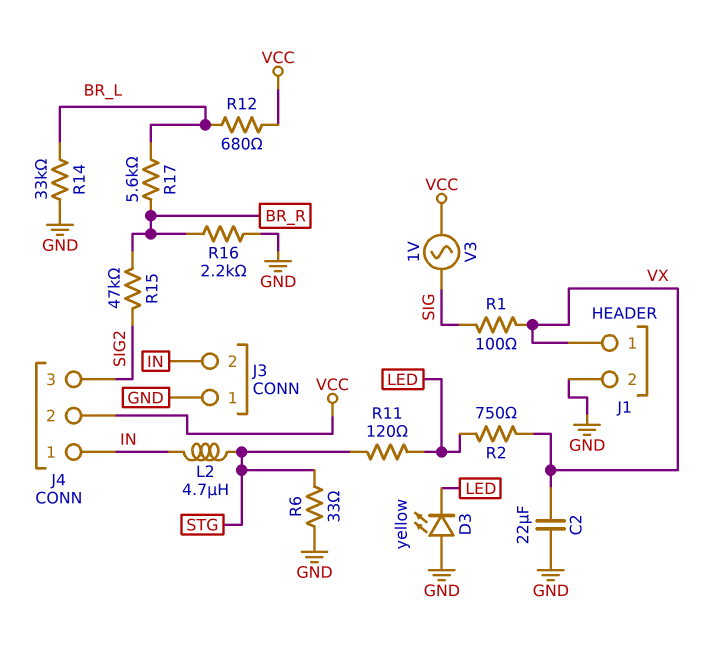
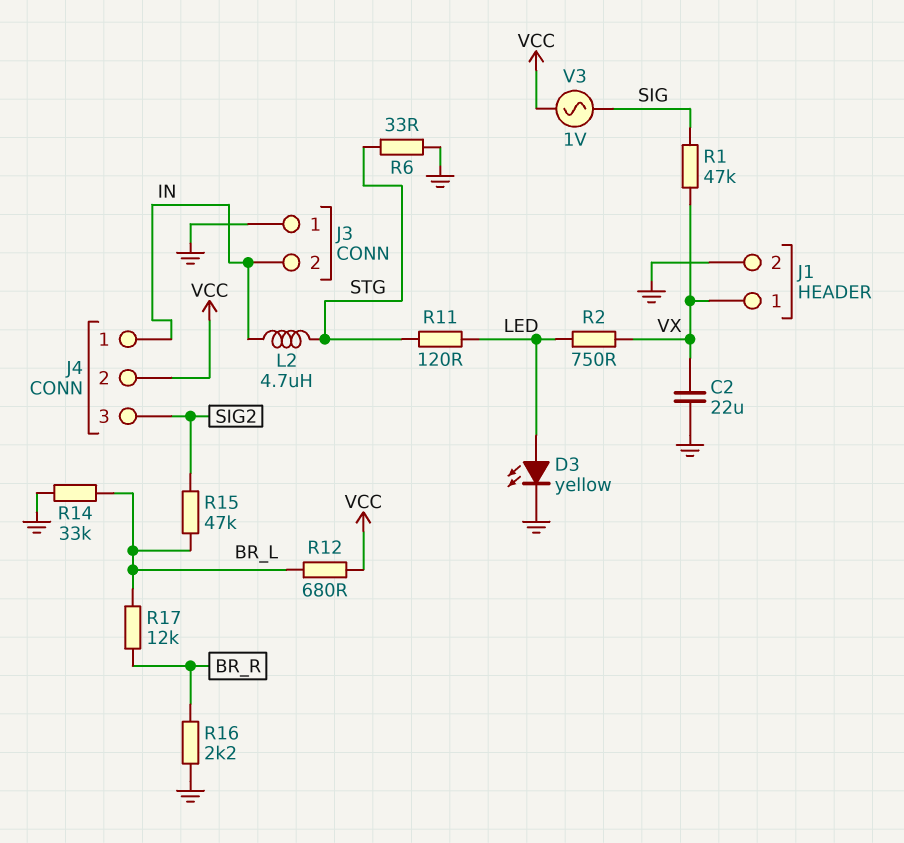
D3: LED yellow (A GND, K LED) -> LED yellow (A LED, K GND)
R1: 100 (SIG, VX) -> 47k (SIG, VX)
R15: 47k (BR_R, SIG2) -> 47k (BR_L, SIG2)
R17: 5.6k (BR_L, BR_R) -> 12k (BR_L, BR_R)

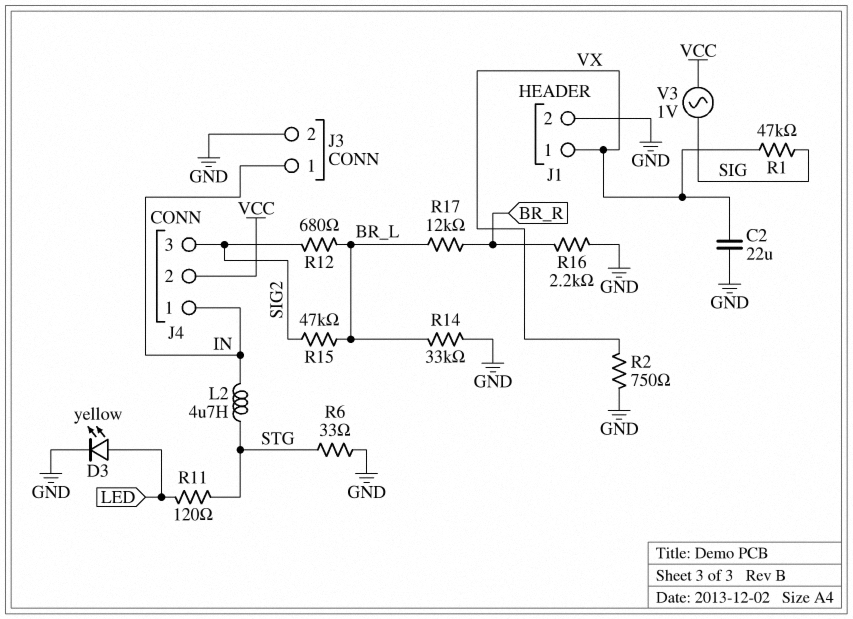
J3 pin 1: GND -> IN
J3 pin 2: IN -> GND
R2: 750 (LED, VX) -> 750 (GND, VX)
R12: 680 (BR_L, VCC) -> 680 (BR_L, SIG2)

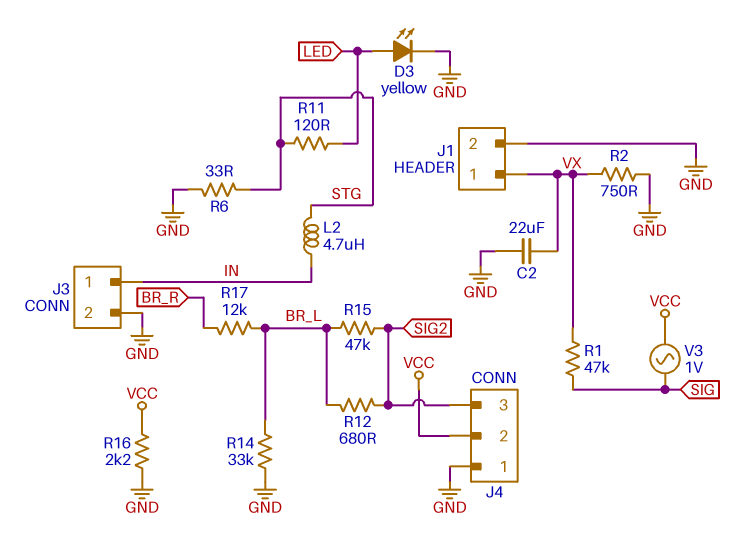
J4 pin 1: IN -> GND
R16: 2.2k (BR_R, GND) -> 2.2k (GND, VCC)

